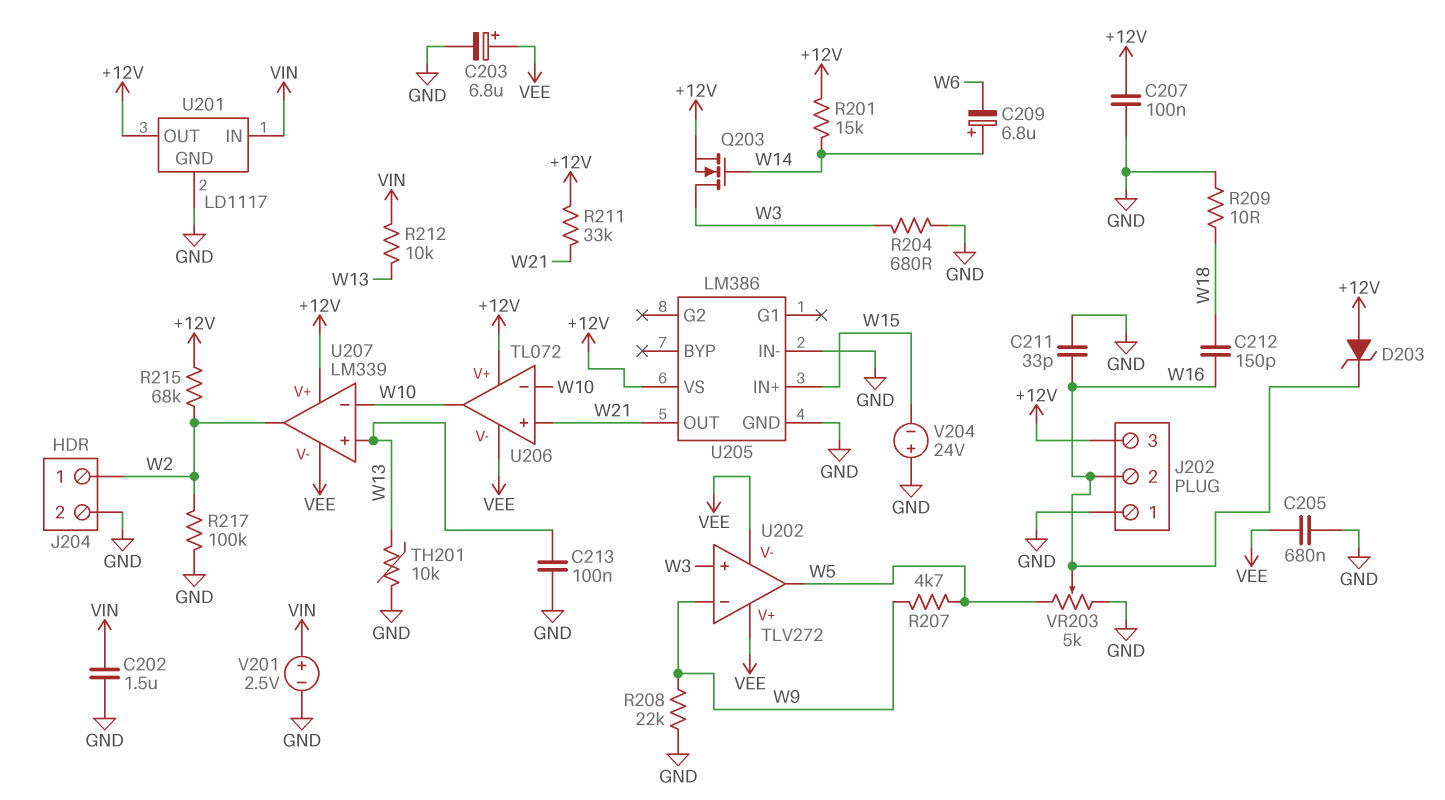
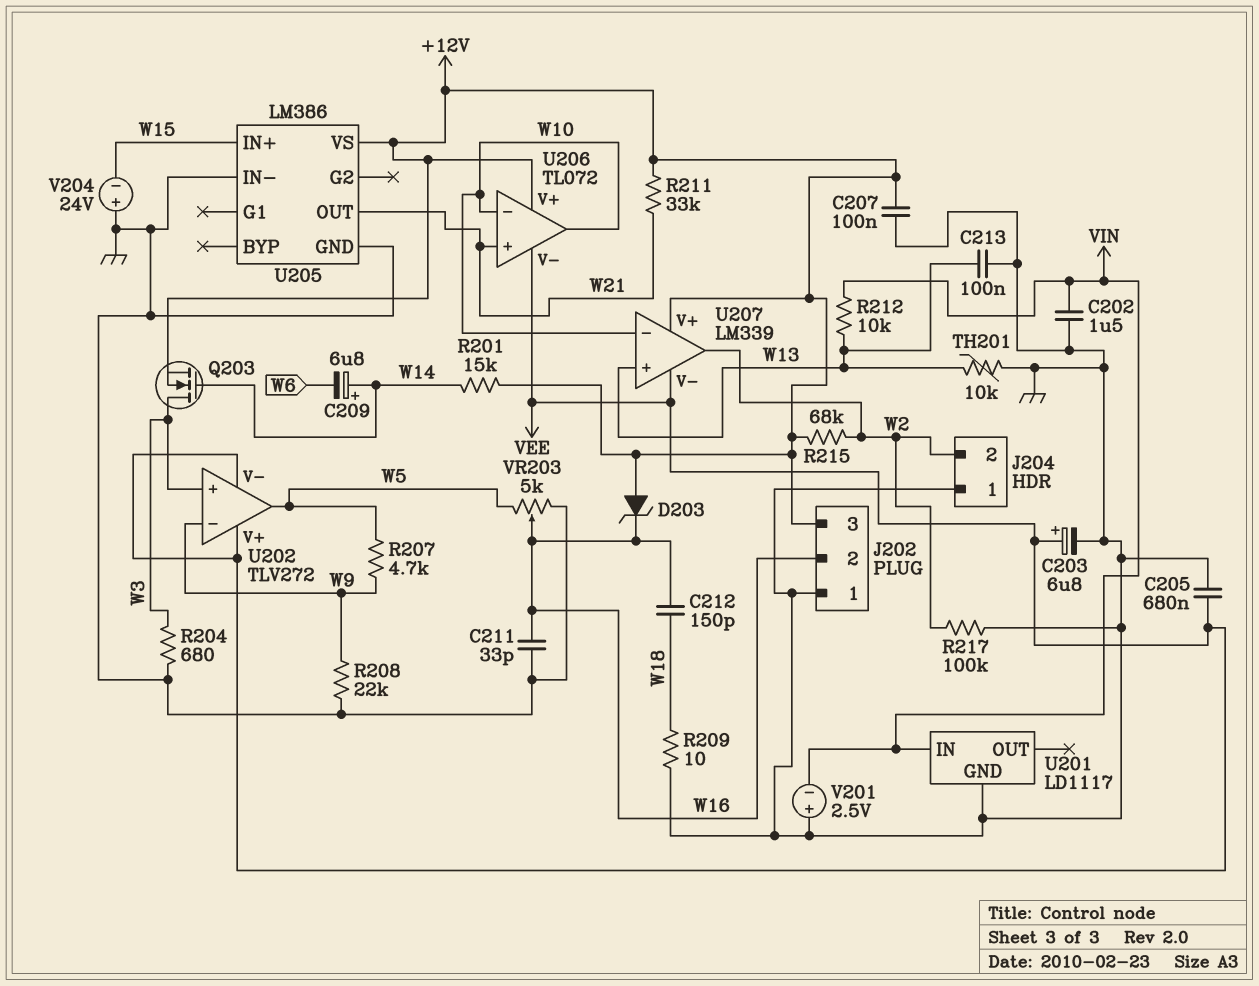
J204 pin 1: W2 -> GND
J204 pin 2: GND -> W2
U201 pin OUT: +12V -> none
V201: 2.5V (plus VIN, minus GND) -> 2.5V (plus GND, minus VIN)

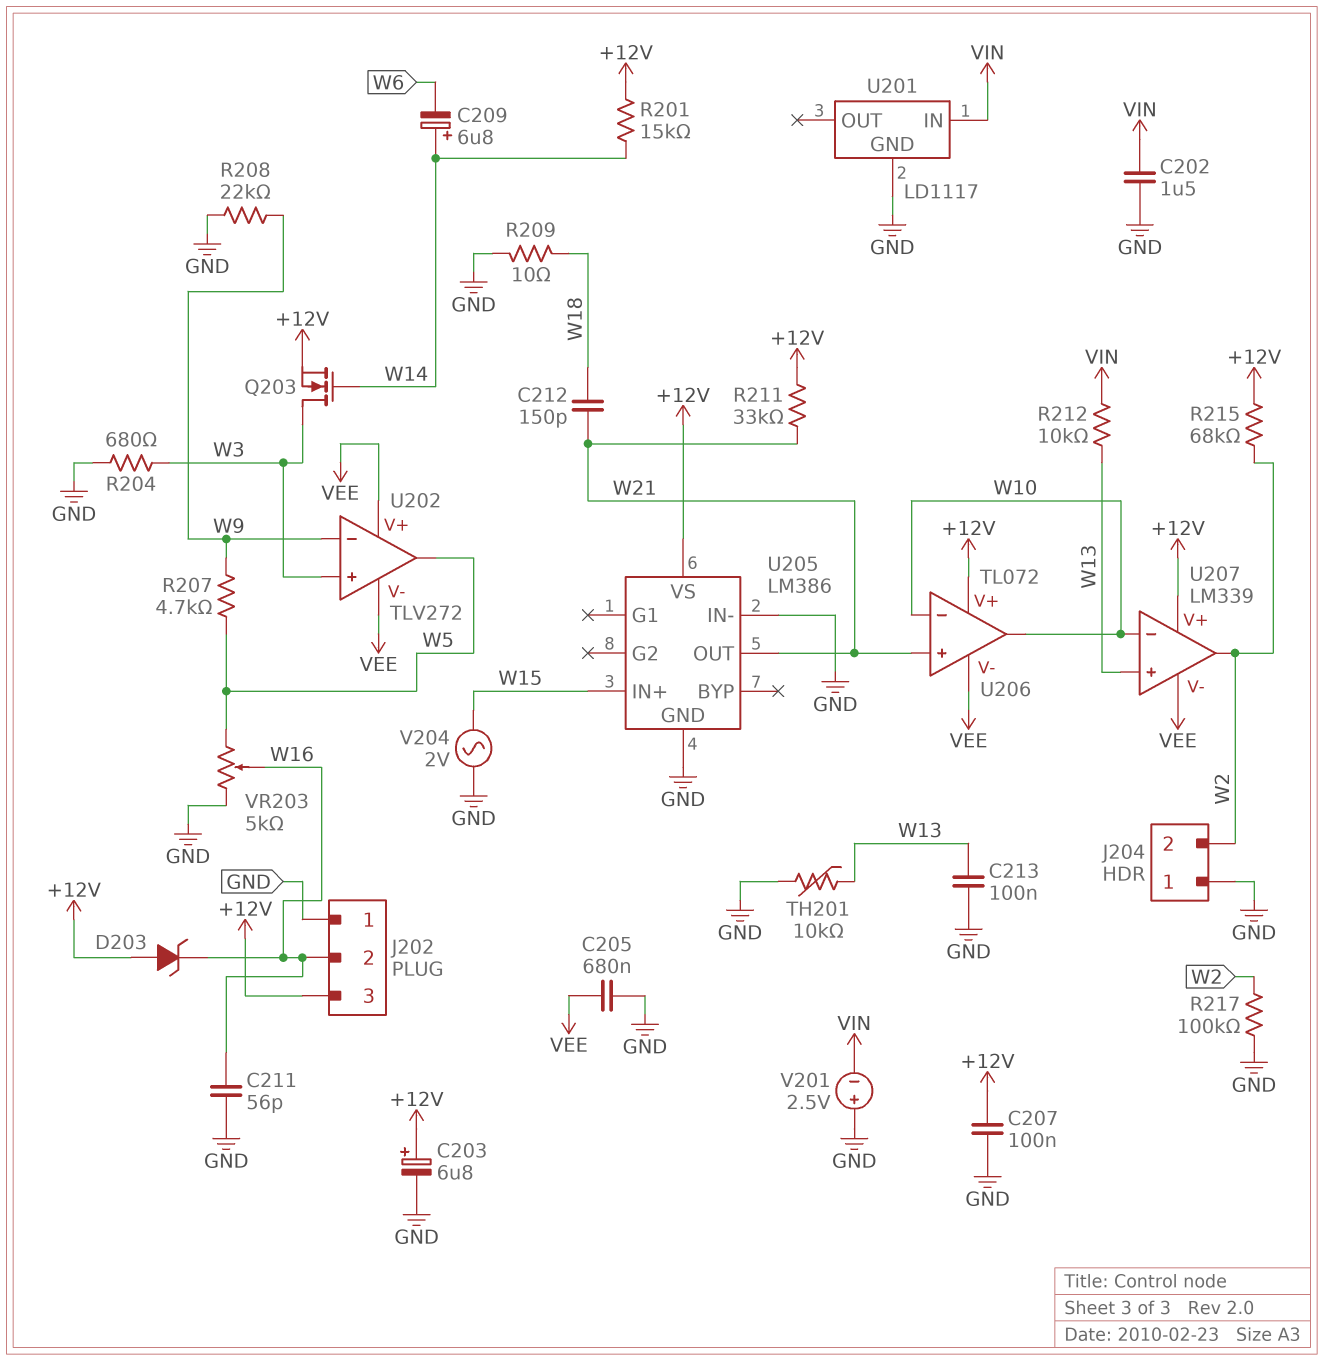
C203: 6.8uF (plus VEE, minus GND) -> 6.8uF (plus +12V, minus GND)
C211: 33pF (GND, W16) -> 56pF (GND, W16)
C212: 150pF (W16, W18) -> 150pF (W18, W21)
V204: 24V (plus GND, minus W15) -> AC 2V (GND, W15)

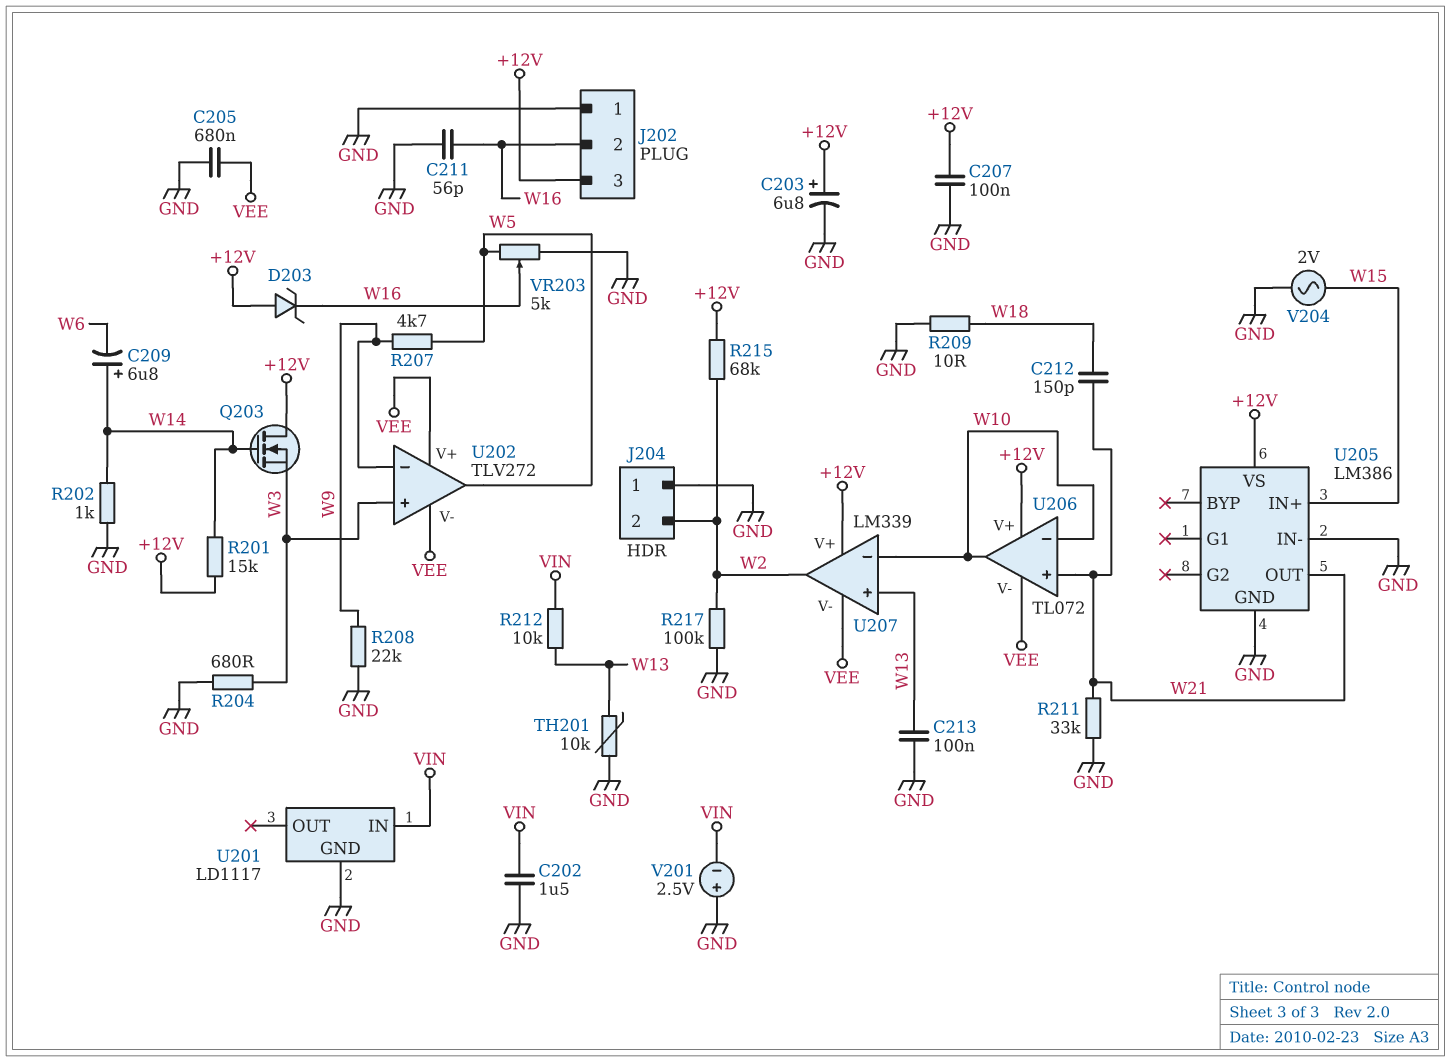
Q203: NMOS (G W14, D W3, S +12V) -> NMOS (G W14, D +12V, S W3)
R202: none -> 1k (GND, W14)
R211: 33k (+12V, W21) -> 33k (GND, W21)

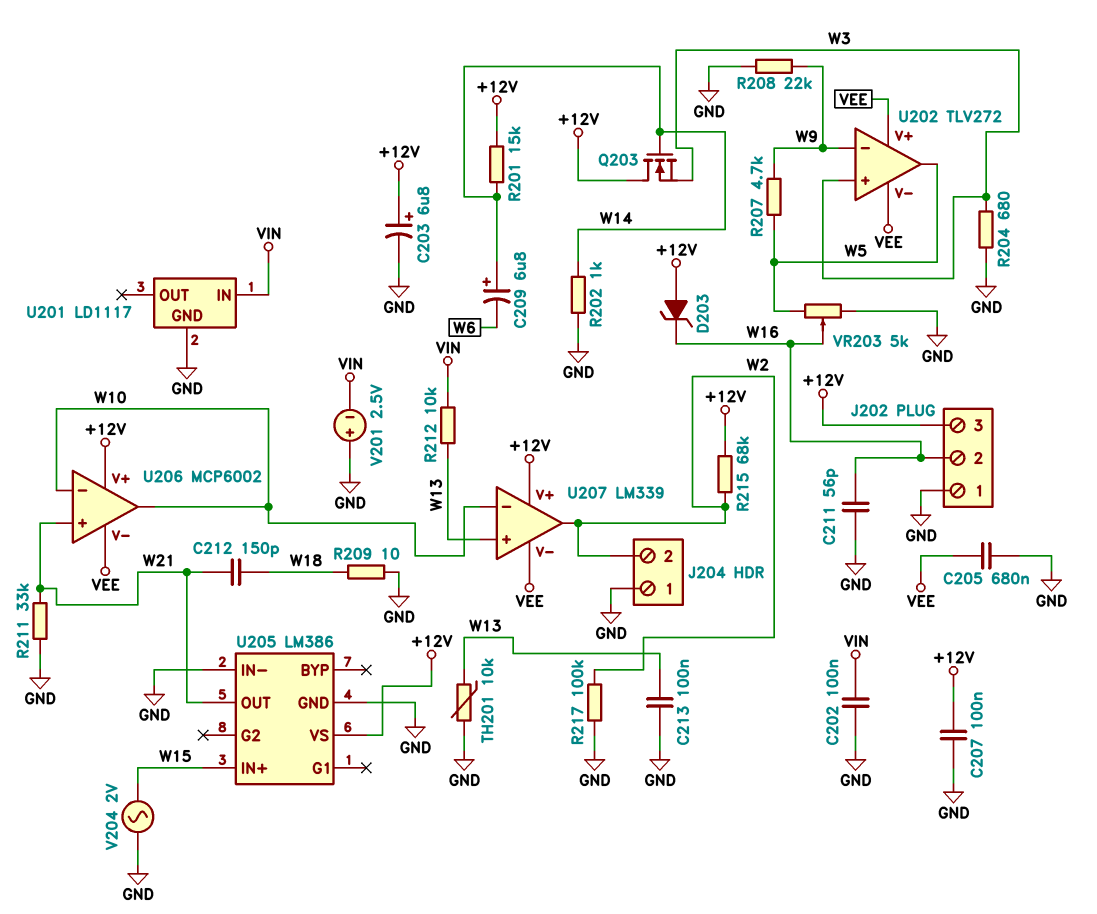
C202: 1.5uF (GND, VIN) -> 100nF (GND, VIN)
U206: TL072 -> MCP6002

